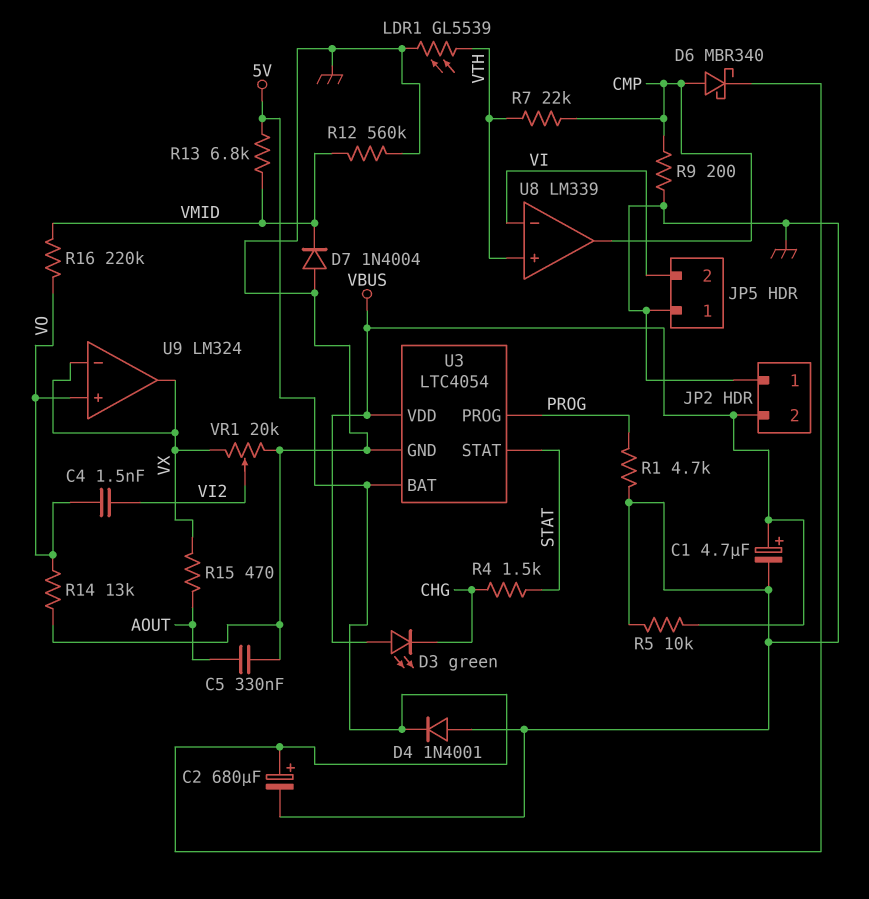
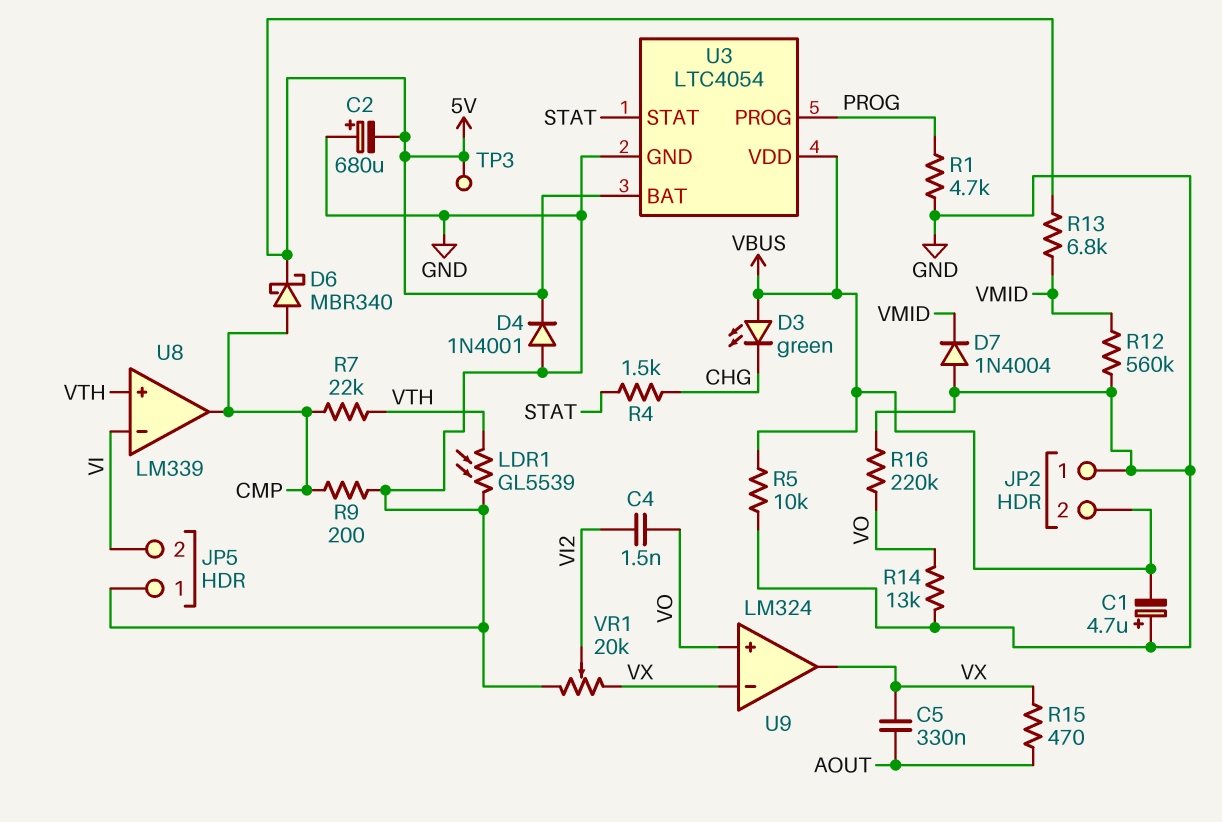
C1: 4.7uF (plus VBUS, minus GND) -> 4.7uF (plus GND, minus VBUS)
C2: 680uF (plus 5V, minus GND) -> 680uF (plus GND, minus 5V)
C5: 330nF (AOUT, GND) -> 330nF (AOUT, VX)
R16: 220k (VMID, VO) -> 220k (GND, VO)
TP3: none -> test point (5V)

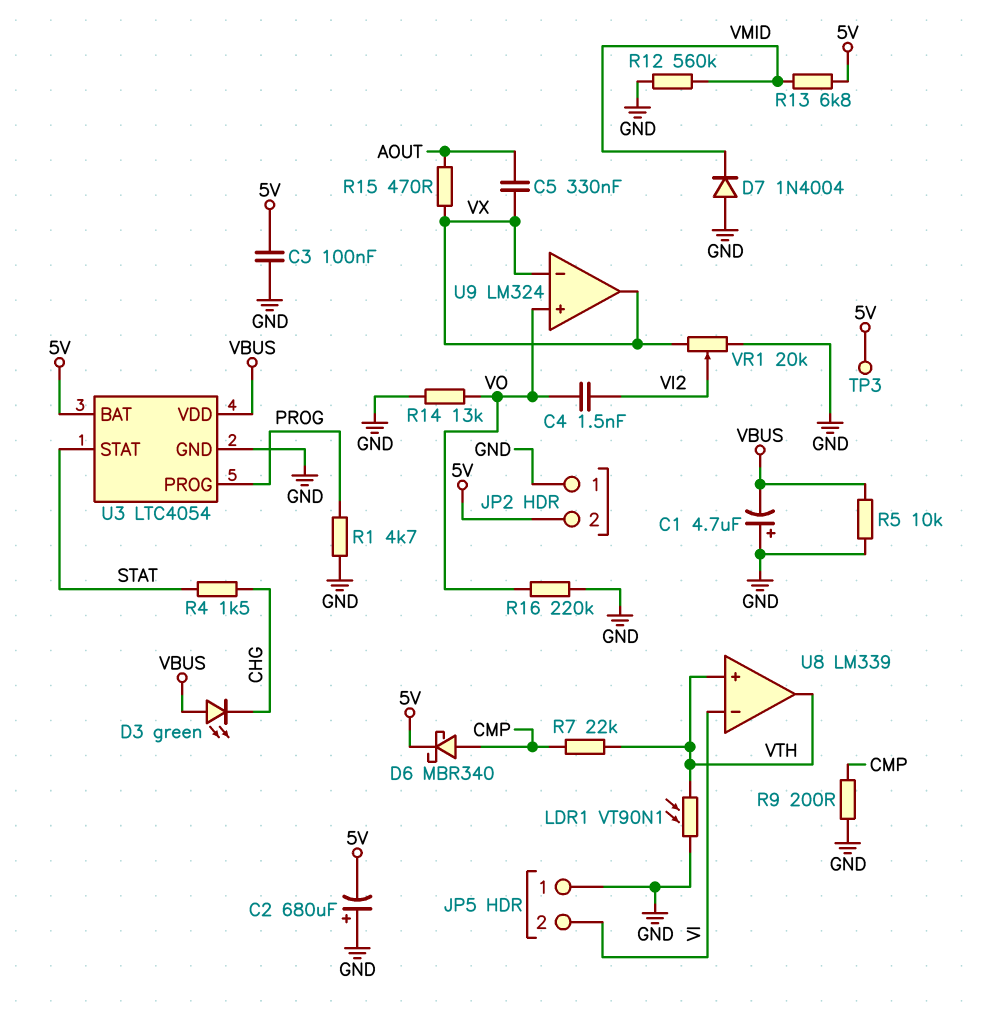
C3: none -> 100nF (5V, GND)
D4: diode 1N4001 (A GND, K 5V) -> none
JP2 pin 2: VBUS -> 5V
LDR1: GL5539 (GND, VTH) -> VT90N1 (GND, VTH)
U8 pin out: CMP -> VTH

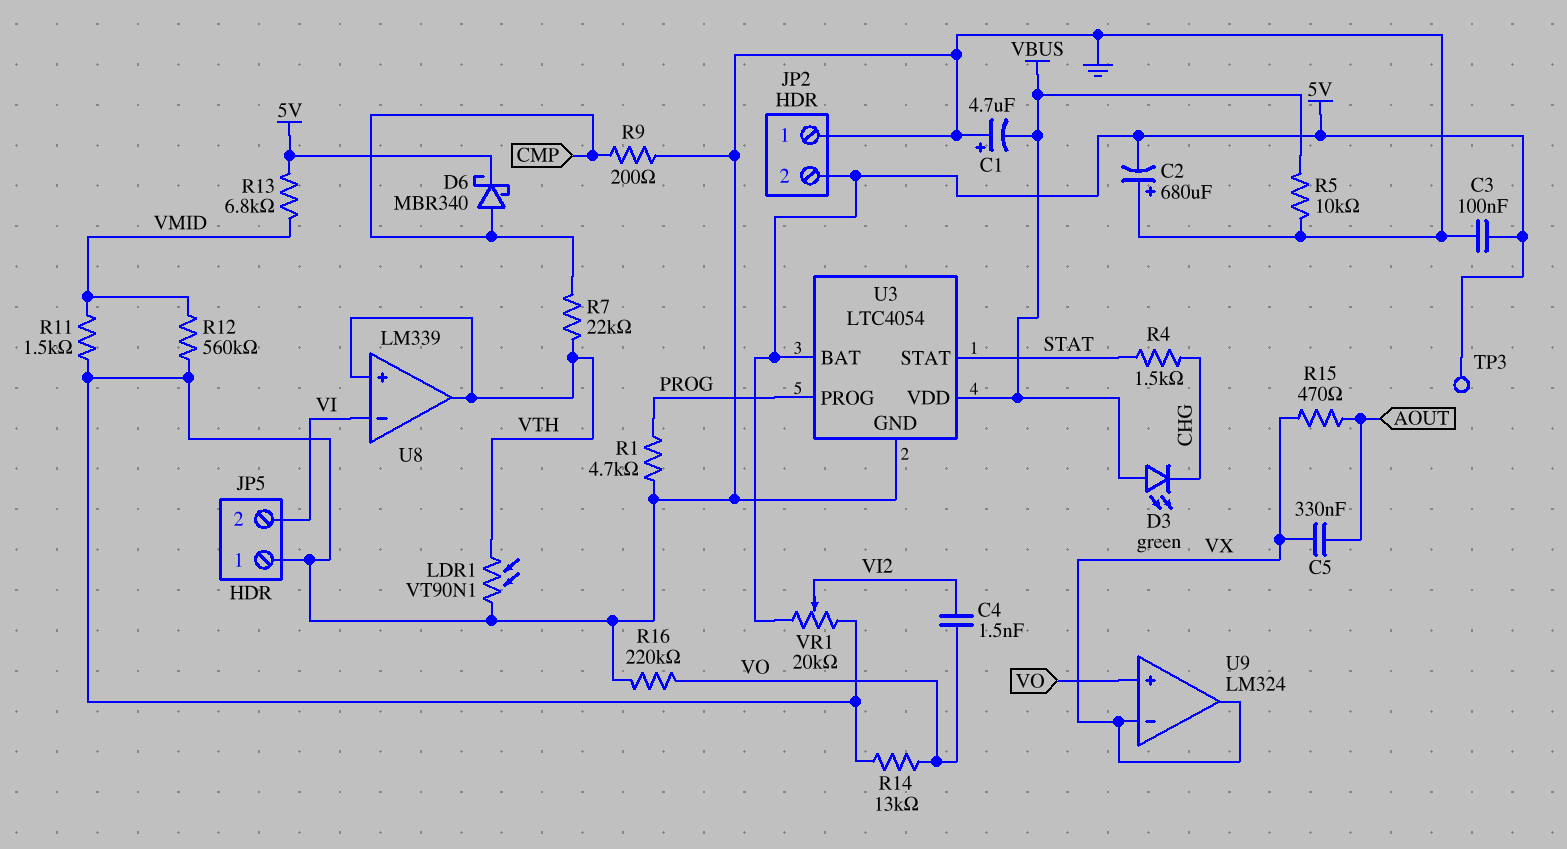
D7: diode 1N4004 (A GND, K VMID) -> none
R11: none -> 1.5k (GND, VMID)
VR1: 20k (GND, VX, wiper VI2) -> 20k (5V, GND, wiper VI2)

